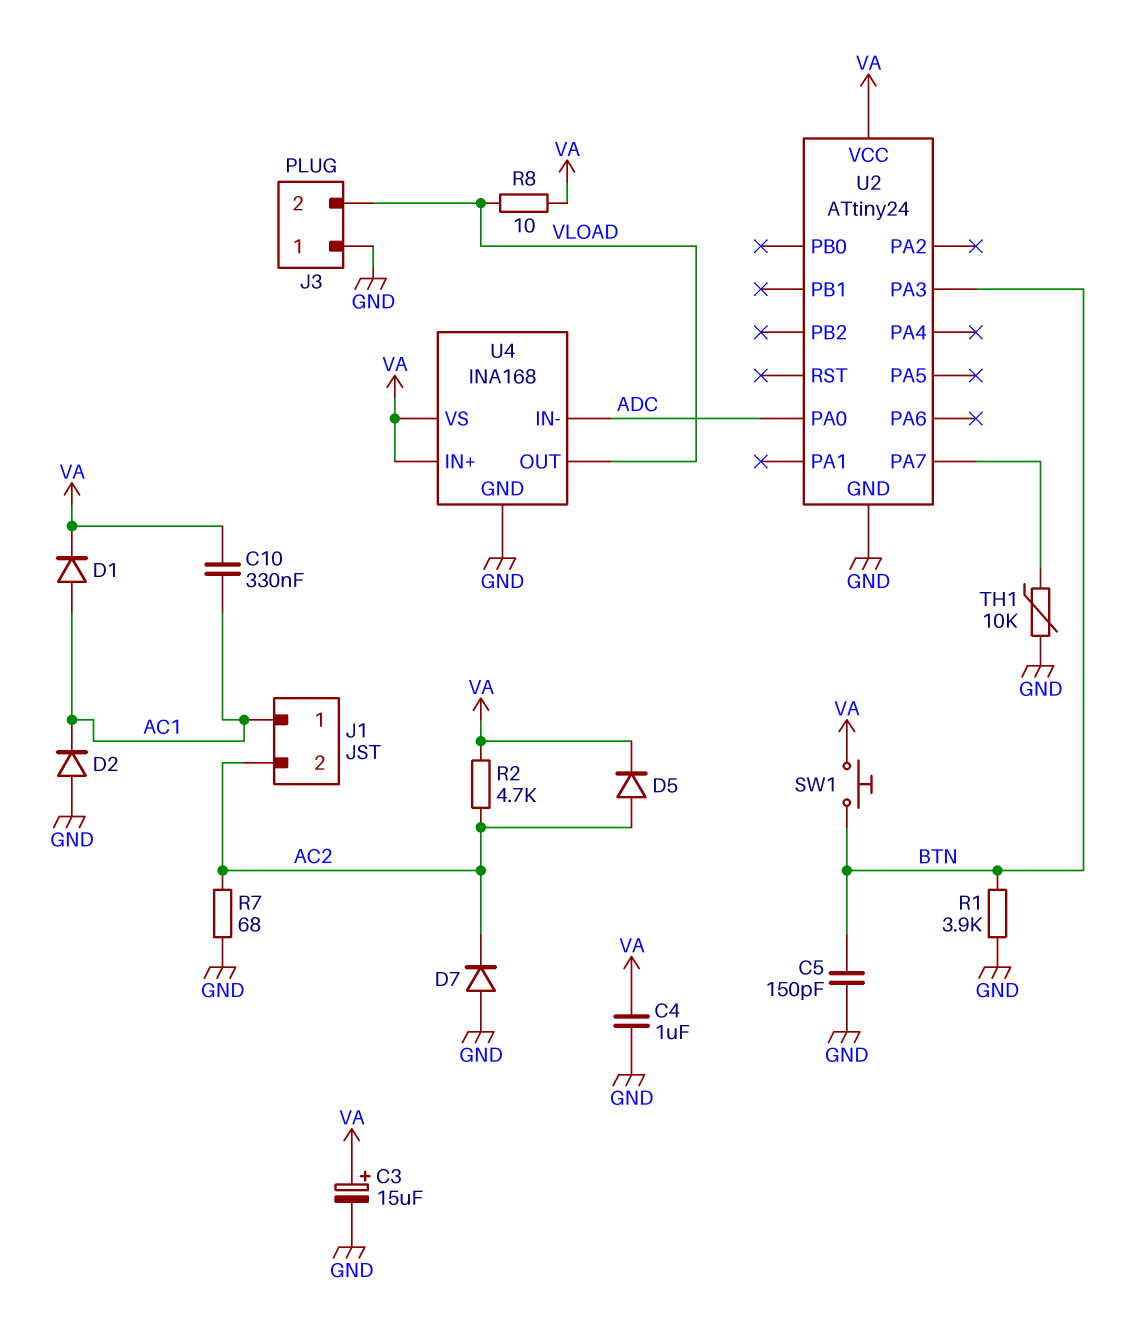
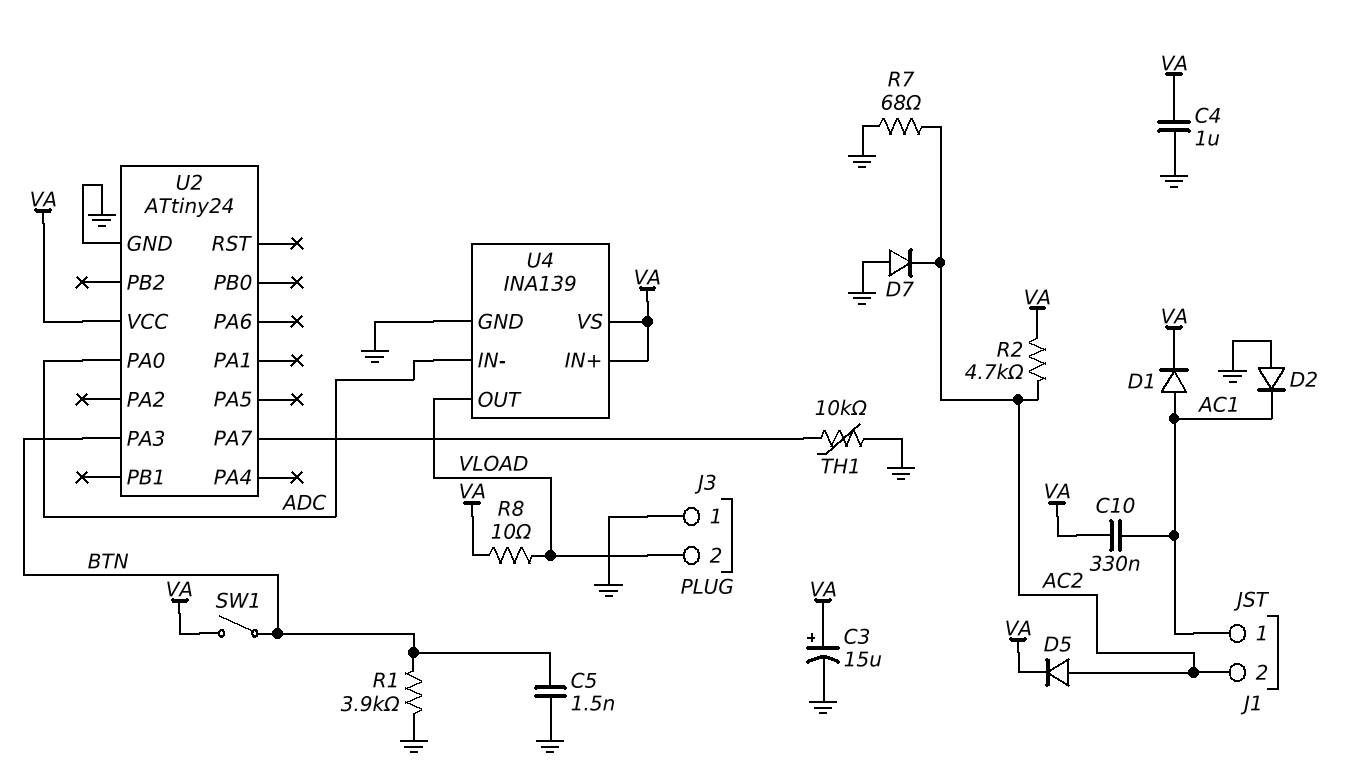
C5: 150pF (BTN, GND) -> 1.5nF (BTN, GND)
SW1: button (BTN, VA) -> switch (BTN, VA)
U4: INA168 -> INA139

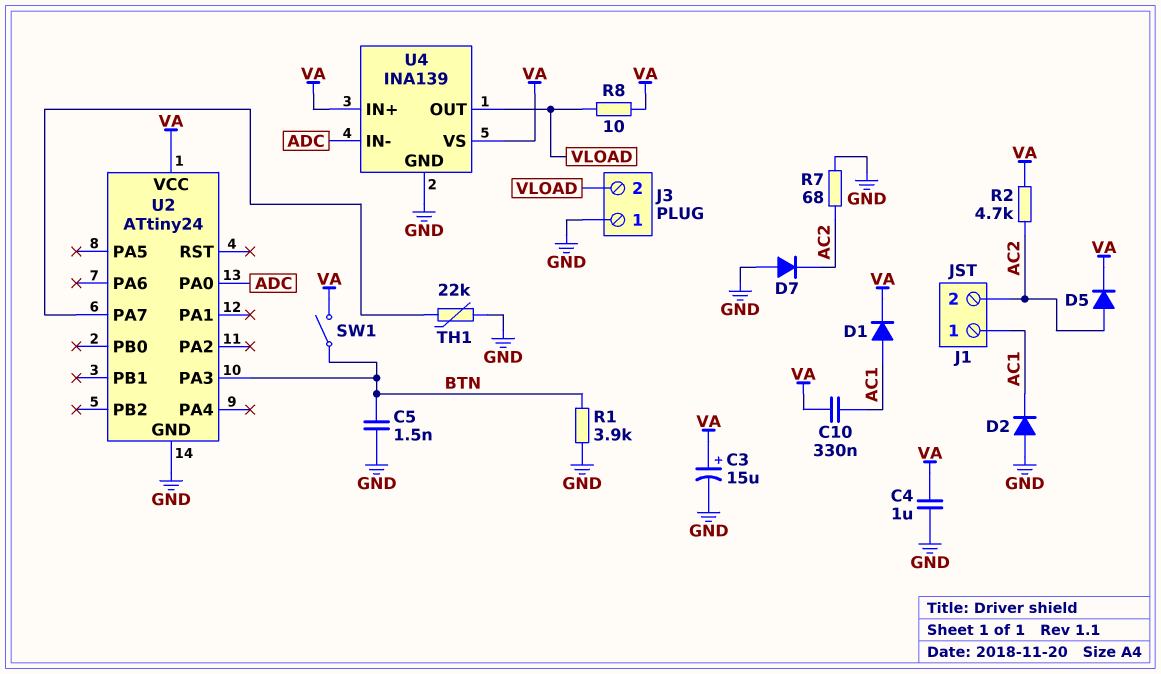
TH1: 10k (GND, U2/PA7) -> 22k (GND, U2/PA7)

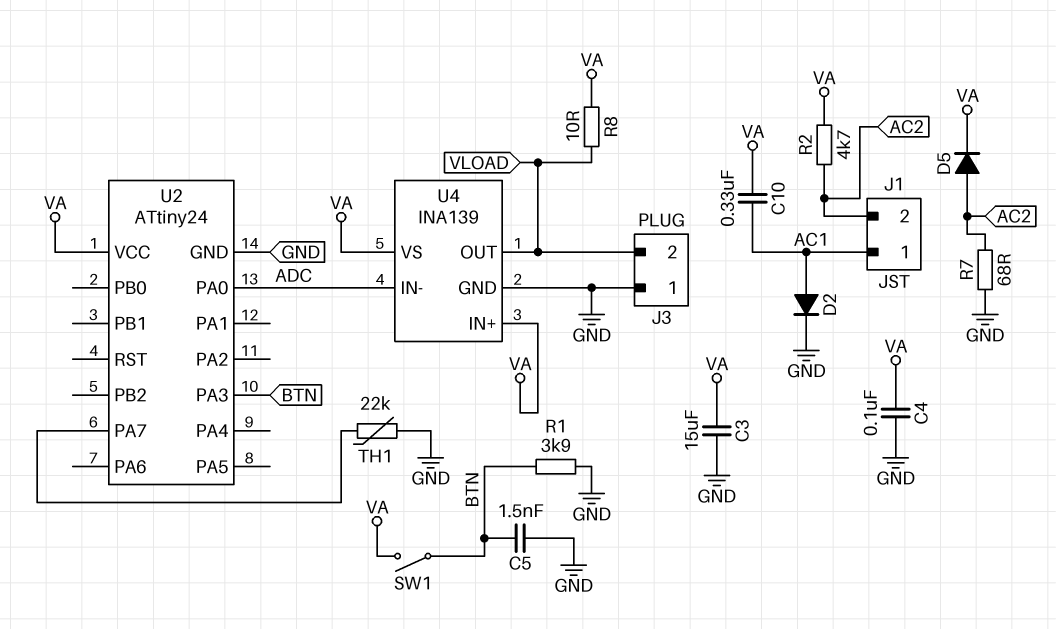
C3: 15uF (plus VA, minus GND) -> 15uF (GND, VA)
C4: 1uF (GND, VA) -> 100nF (GND, VA)
D1: diode (A AC1, K VA) -> none
D2: diode (A GND, K AC1) -> diode (A AC1, K GND)
D7: diode (A GND, K AC2) -> none

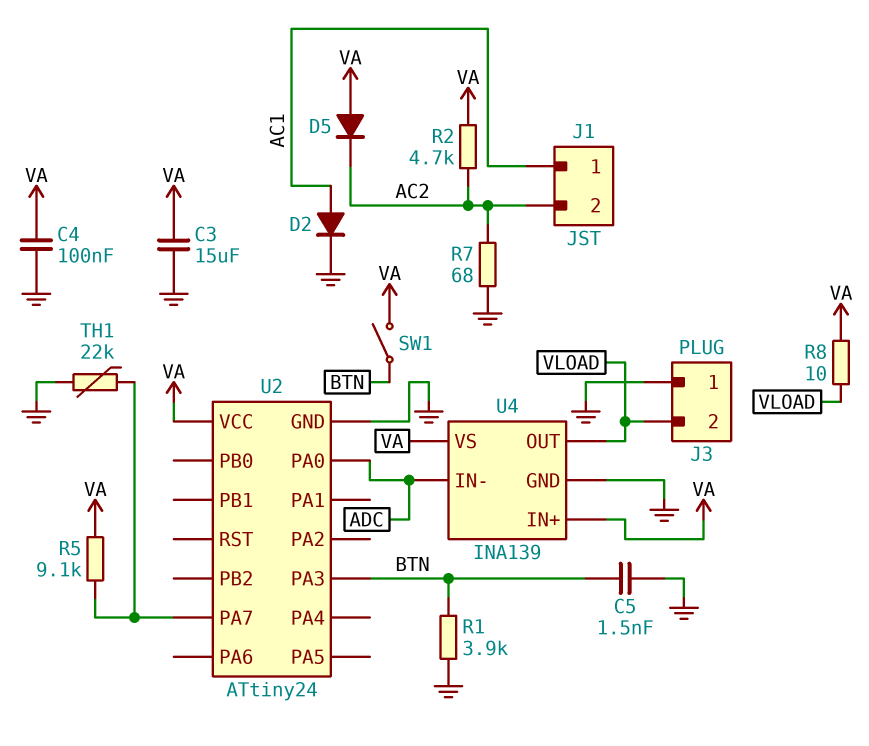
C10: 330nF (AC1, VA) -> none
D5: diode (A AC2, K VA) -> diode (A VA, K AC2)
R5: none -> 9.1k (U2/PA7, VA)

